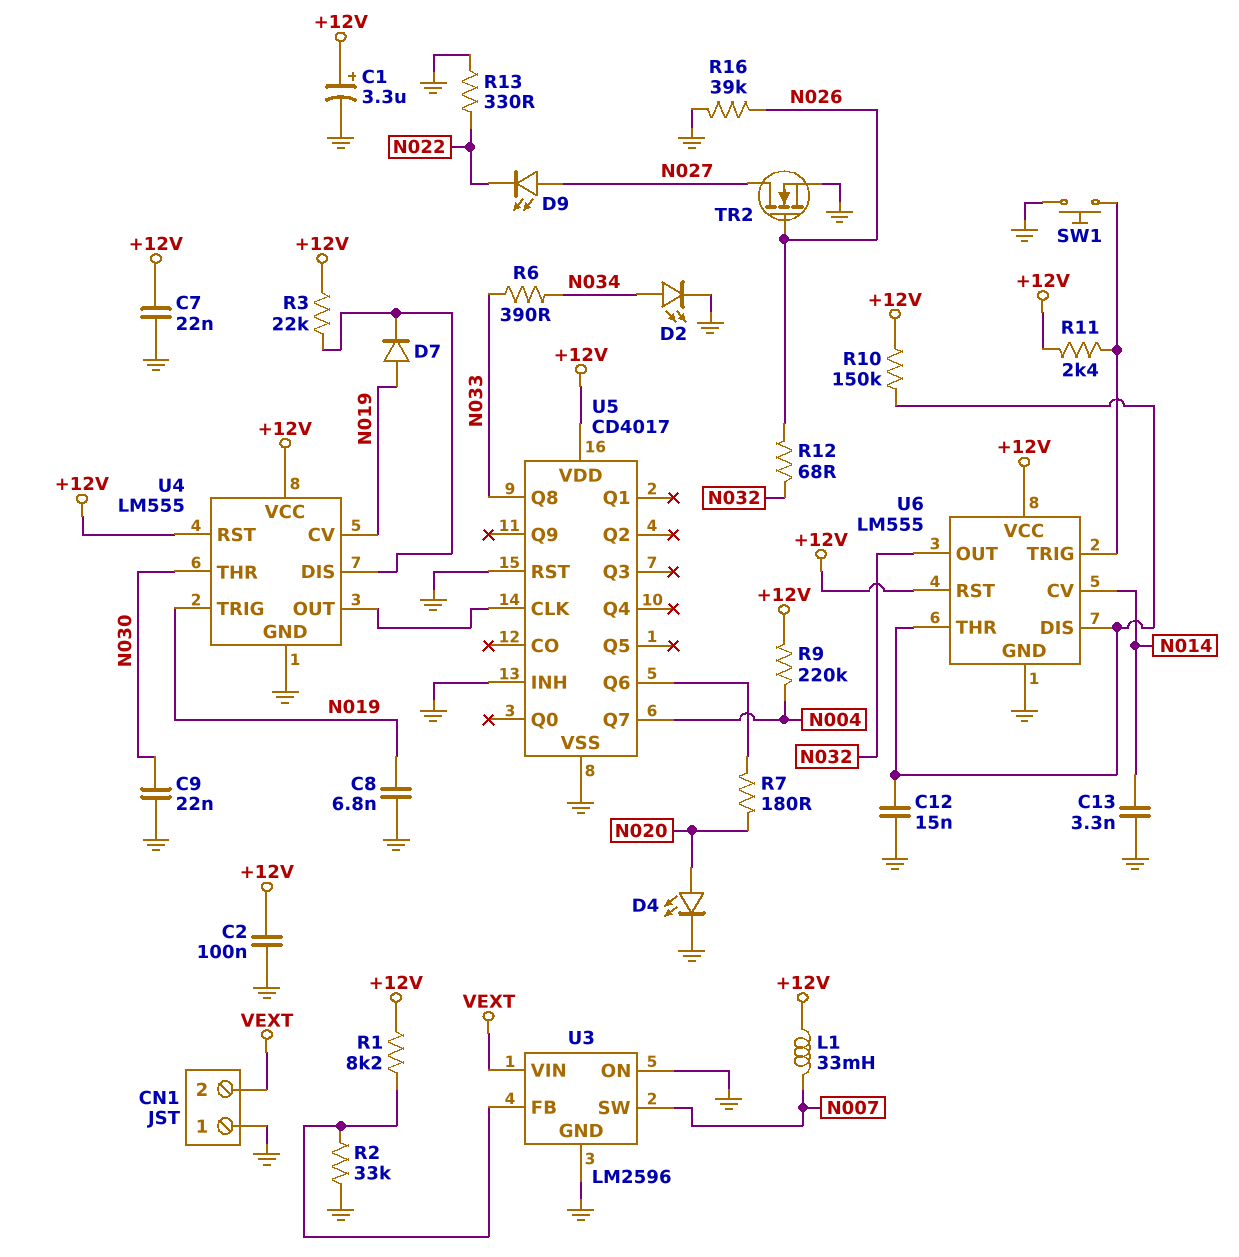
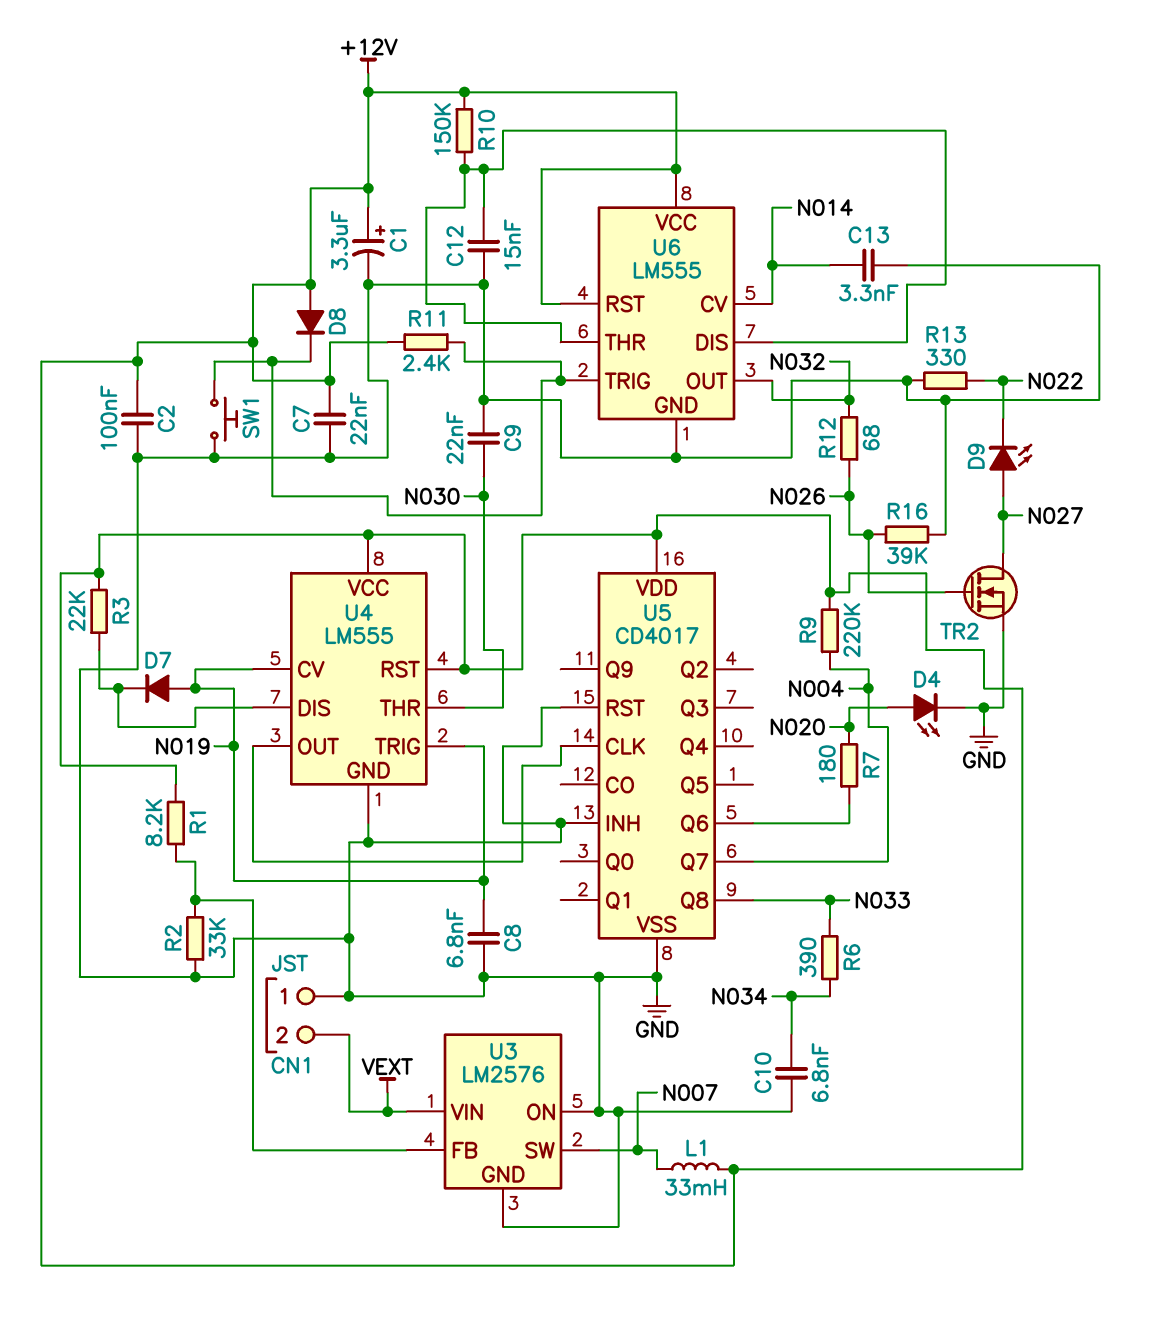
C10: none -> 6.8nF (GND, N034)
D2: LED (A N034, K GND) -> none
D8: none -> diode (A +12V, K U6/TRIG)
U3: LM2596 -> LM2576

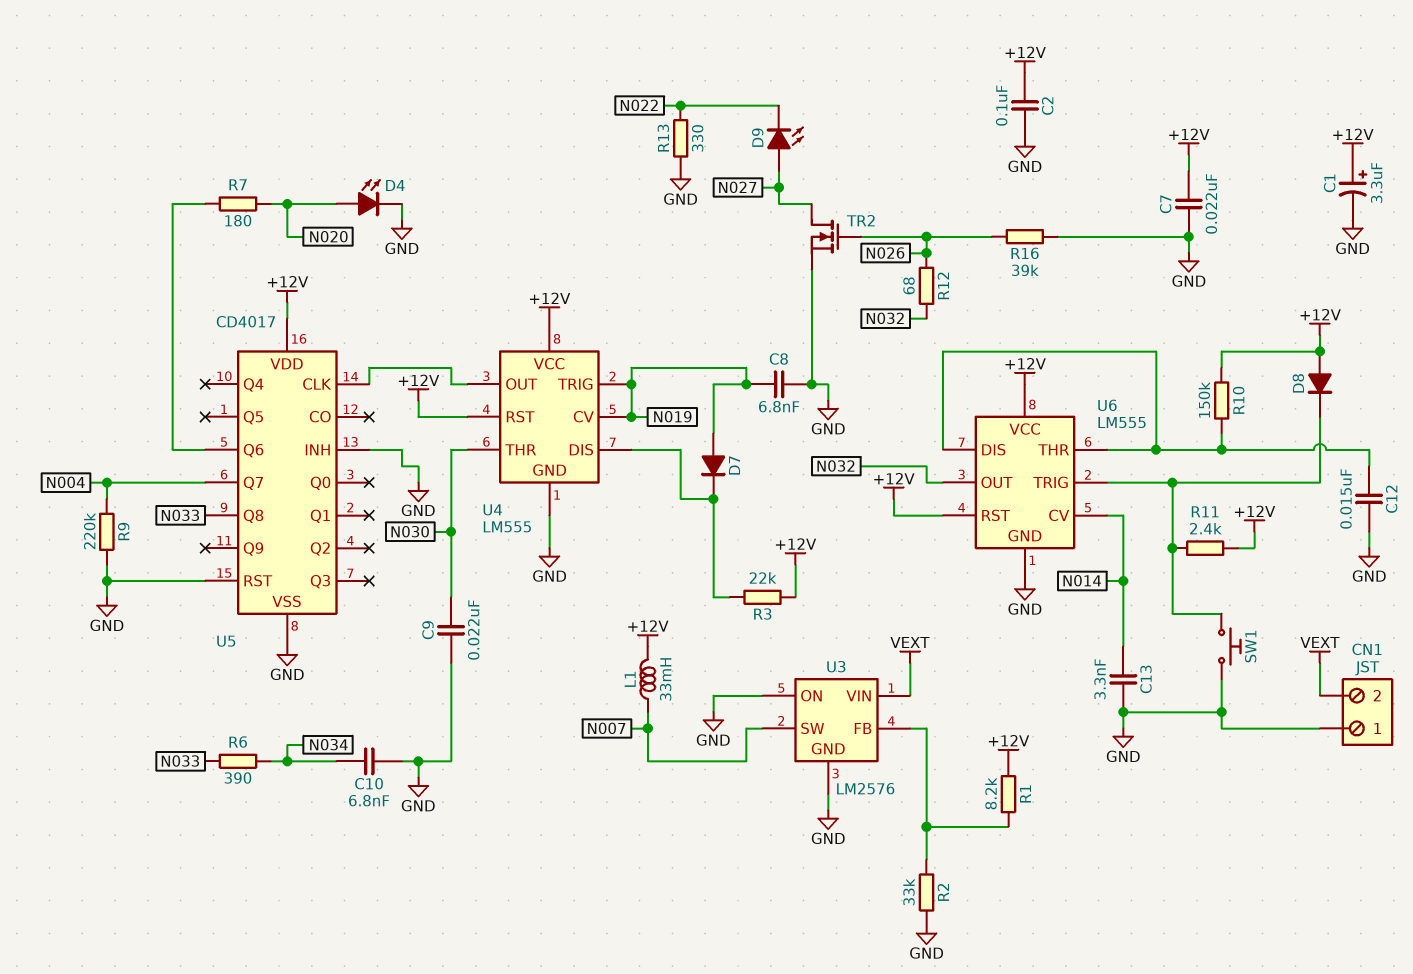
R9: 220k (+12V, N004) -> 220k (GND, N004)

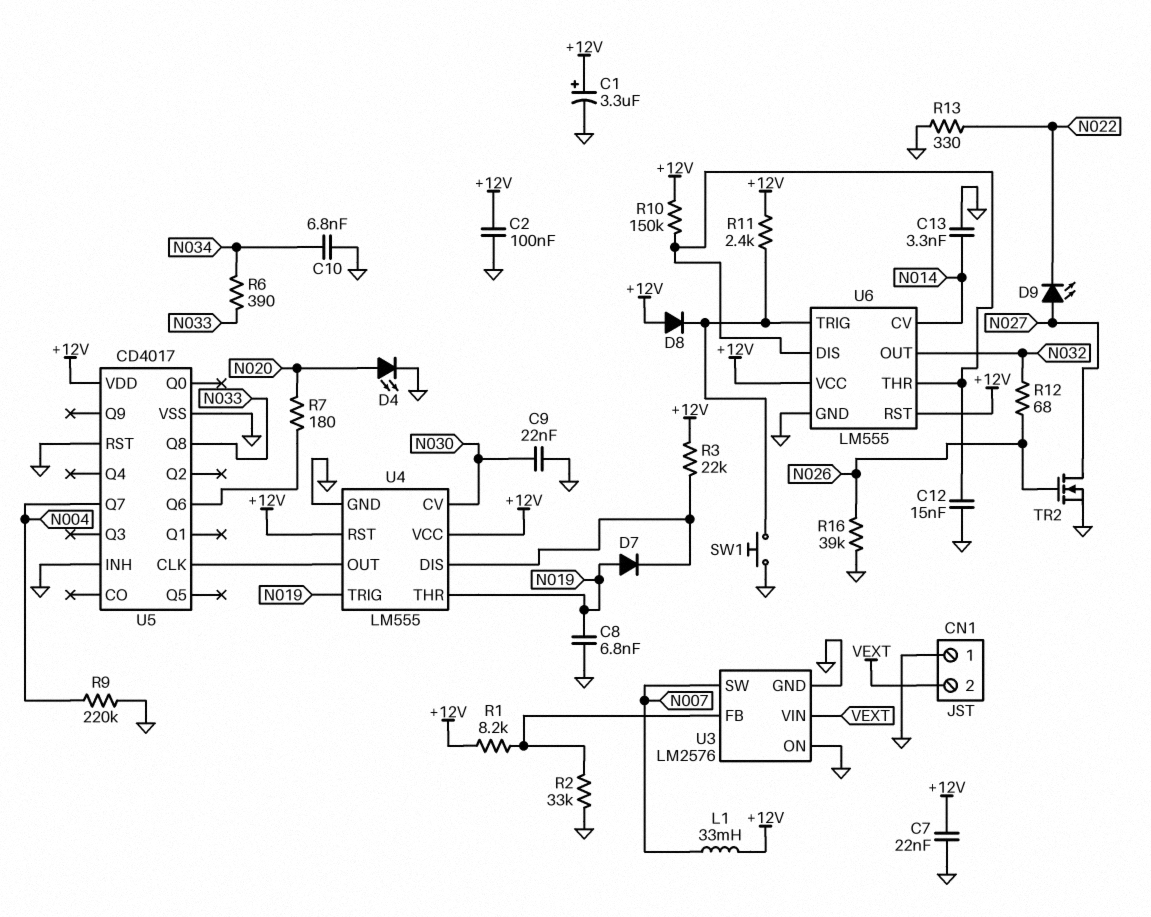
U4 pin CV: N019 -> N030
U4 pin THR: N030 -> N019

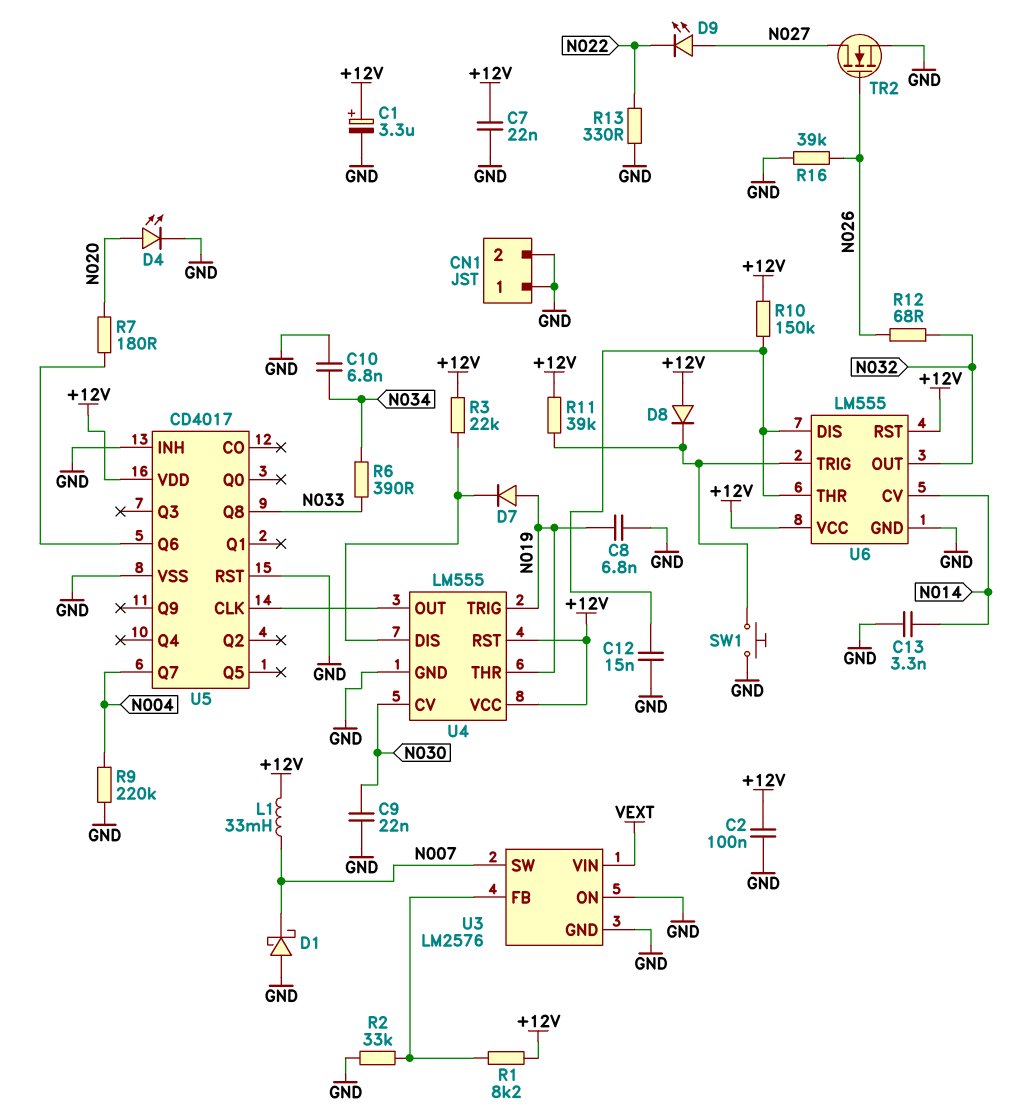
CN1 pin 2: VEXT -> GND
D1: none -> schottky (A GND, K N007)
R11: 2.4k (+12V, U6/TRIG) -> 39k (+12V, U6/TRIG)

